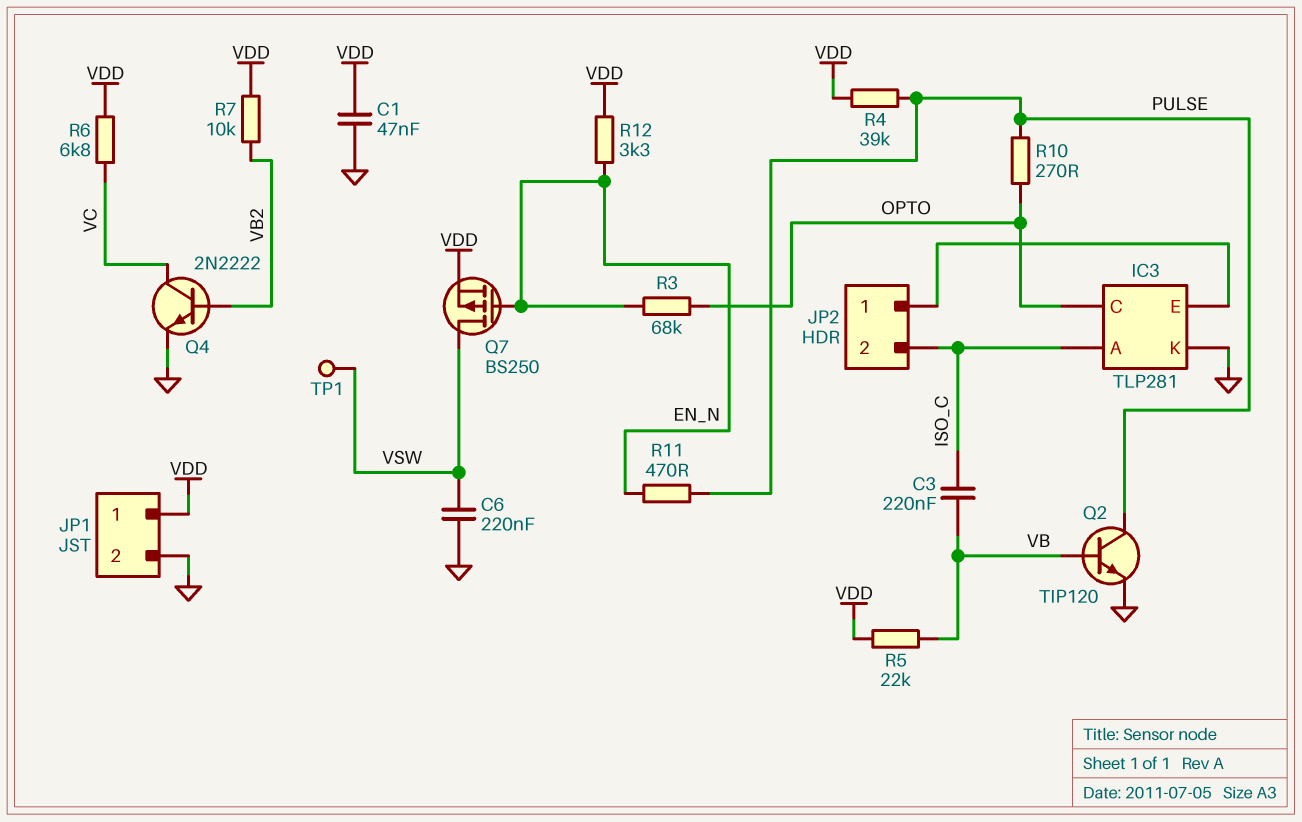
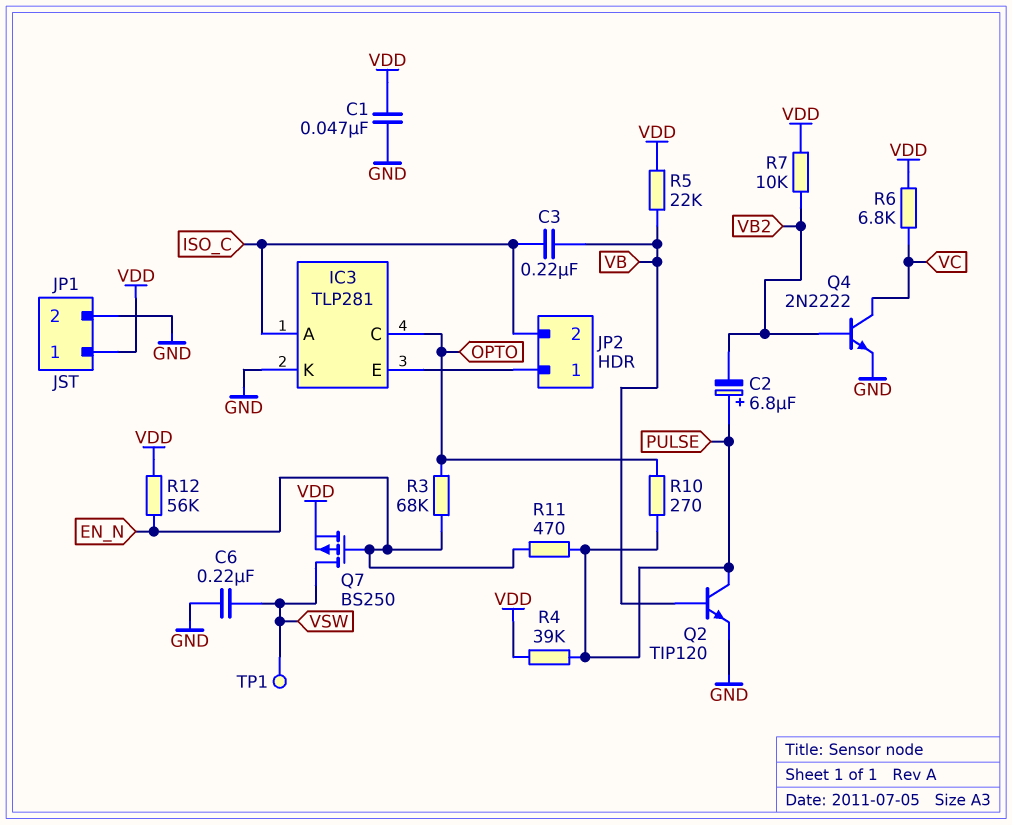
C2: none -> 6.8uF (plus PULSE, minus VB2)
R12: 3.3k (EN_N, VDD) -> 56k (EN_N, VDD)

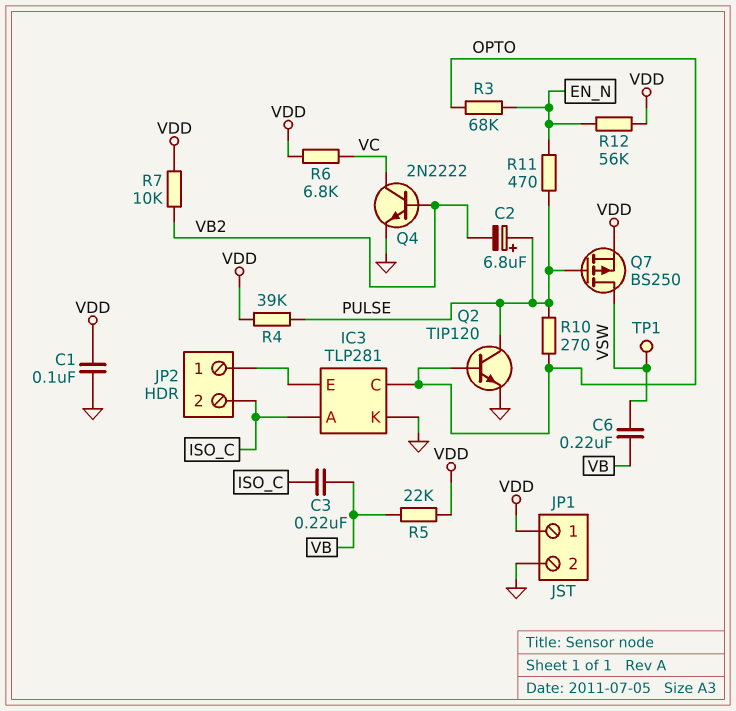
C1: 47nF (GND, VDD) -> 100nF (GND, VDD)
C6: 220nF (GND, VSW) -> 220nF (VB, VSW)
Q2: NPN TIP120 (B VB, C PULSE, E GND) -> NPN TIP120 (B OPTO, C PULSE, E GND)
Q7: PMOS BS250 (G EN_N, D VSW, S VDD) -> PMOS BS250 (G PULSE, D VSW, S VDD)

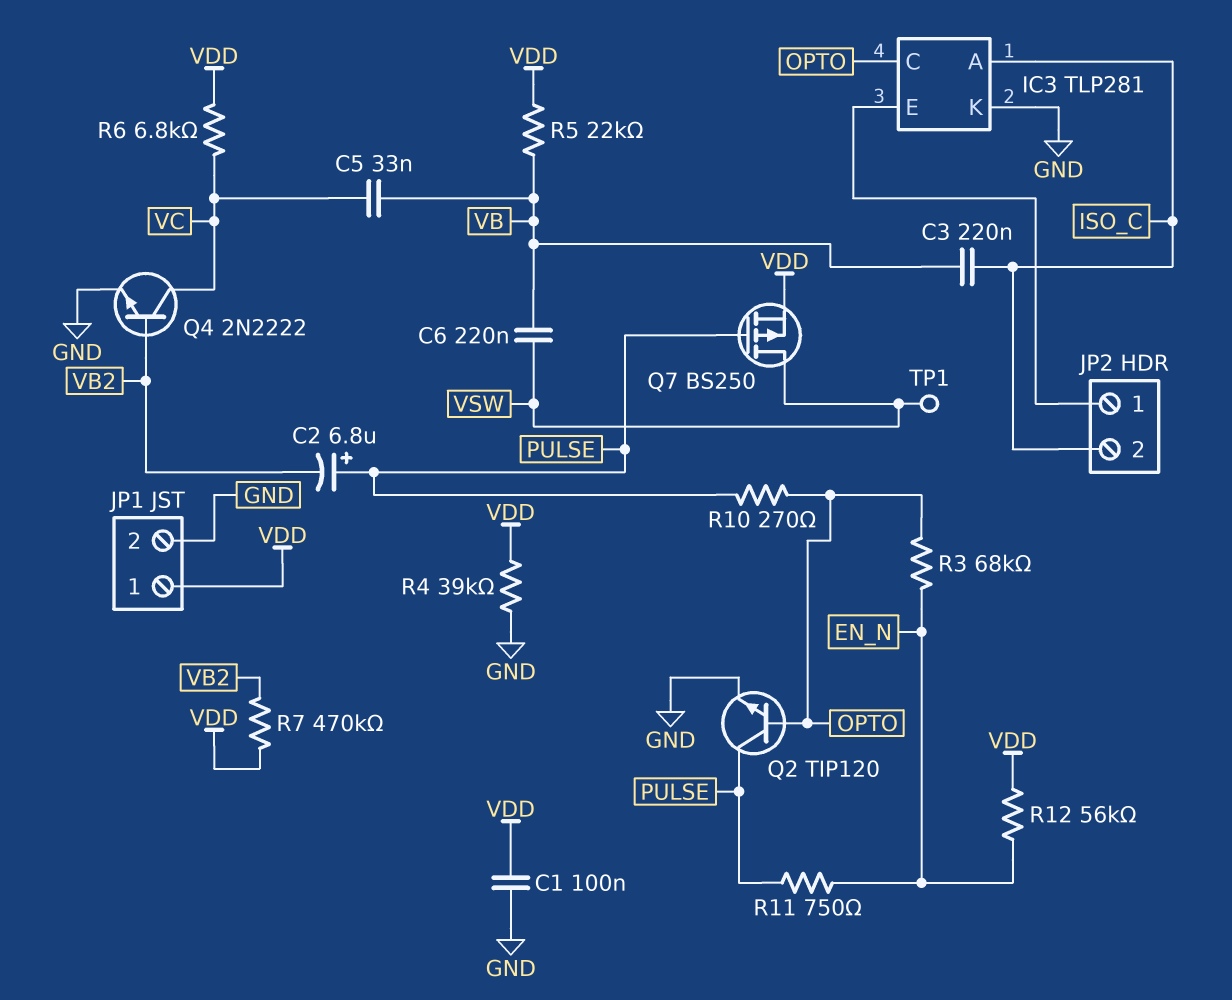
C5: none -> 33nF (VB, VC)
R4: 39k (PULSE, VDD) -> 39k (GND, VDD)
R7: 10k (VB2, VDD) -> 470k (VB2, VDD)
R11: 470 (EN_N, PULSE) -> 750 (EN_N, PULSE)

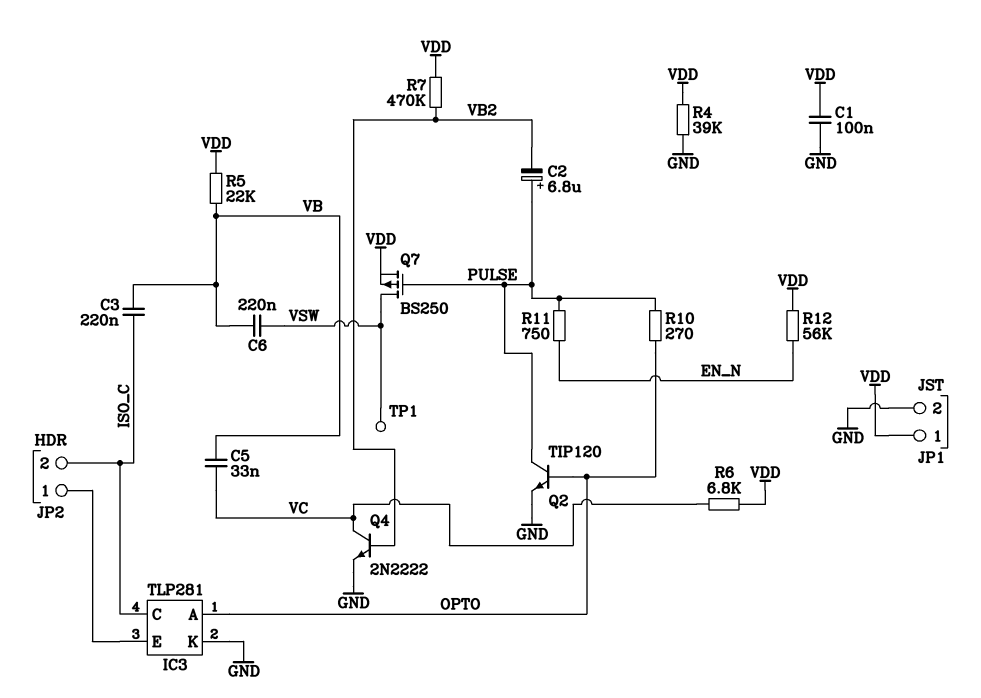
IC3 pin A: ISO_C -> OPTO
IC3 pin C: OPTO -> ISO_C
R3: 68k (EN_N, OPTO) -> none

